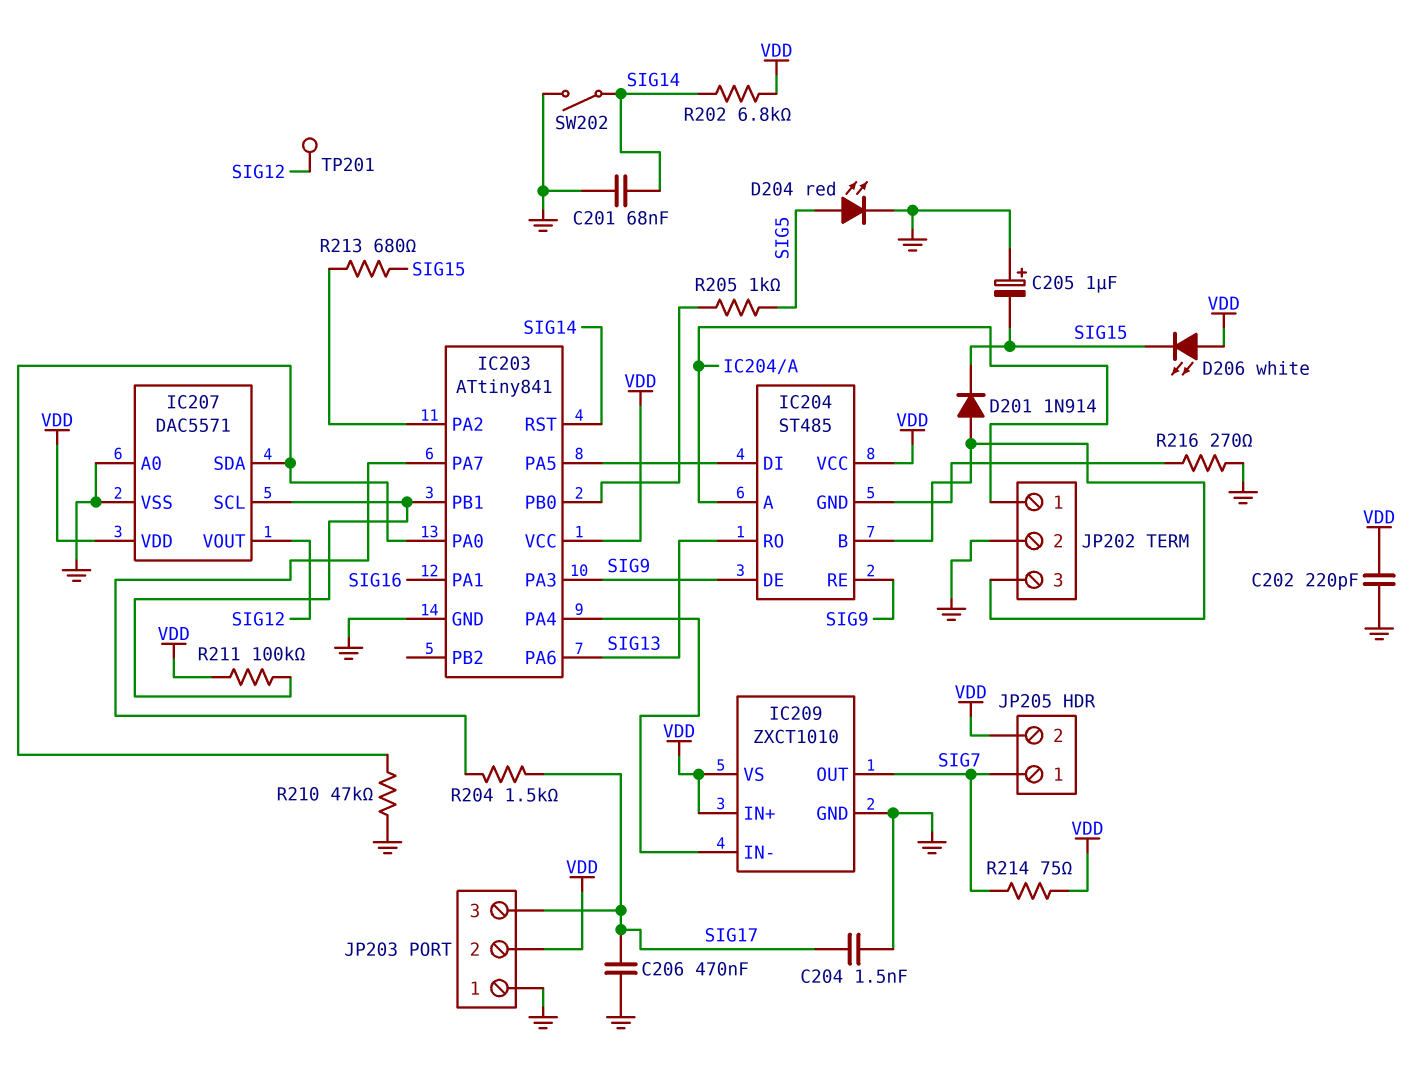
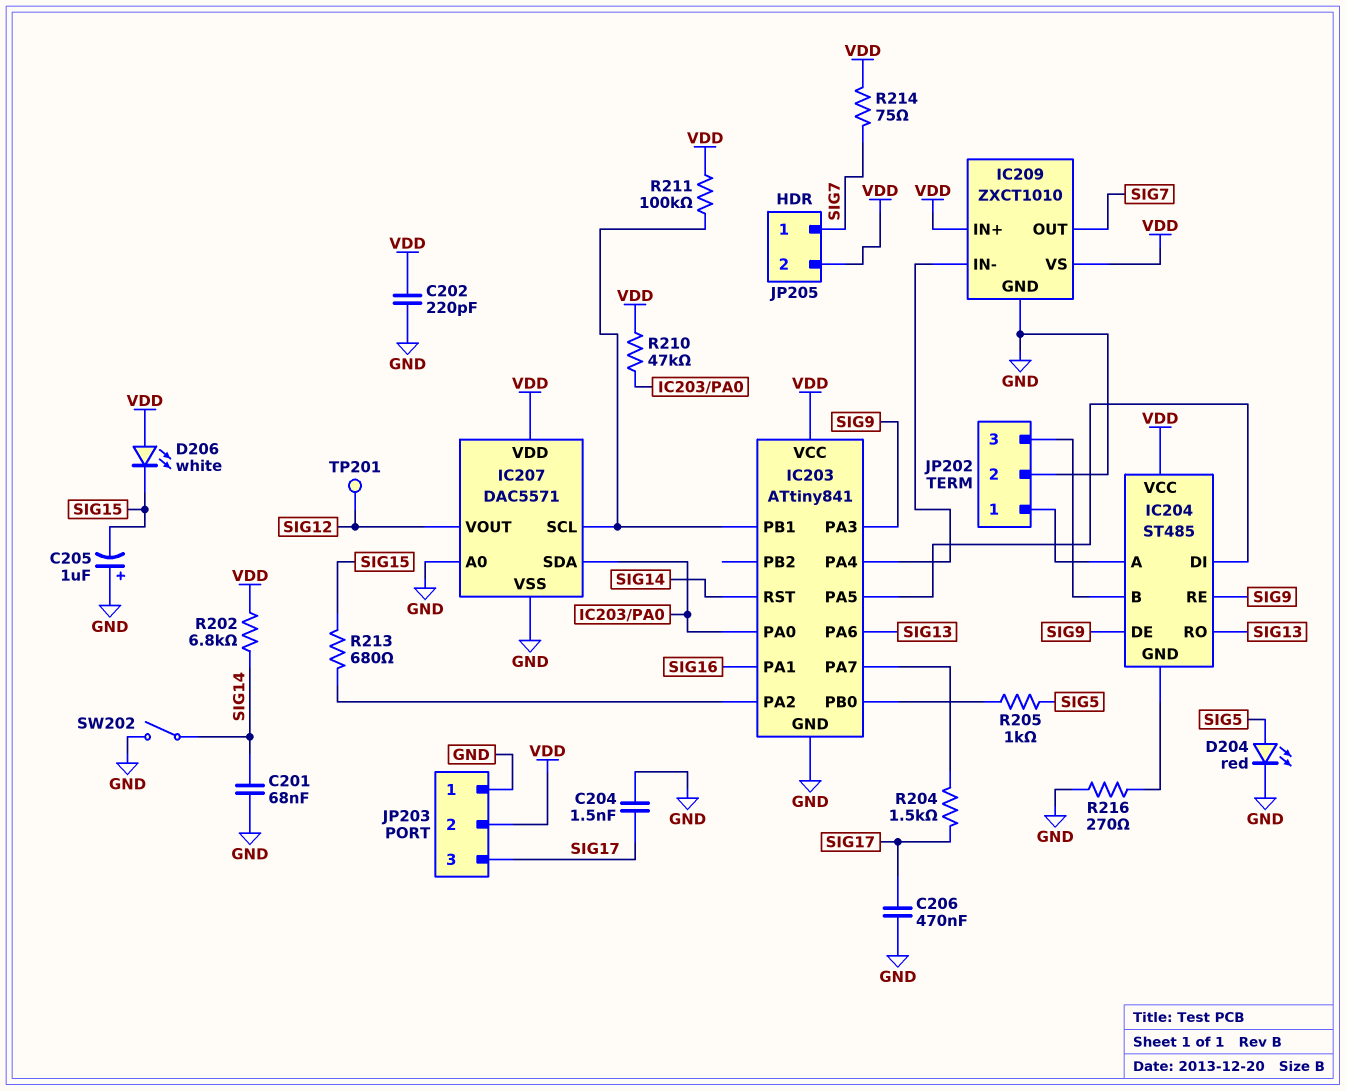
D201: diode 1N914 (A IC204/B, K SIG15) -> none
R210: 47k (GND, IC203/PA0) -> 47k (IC203/PA0, VDD)

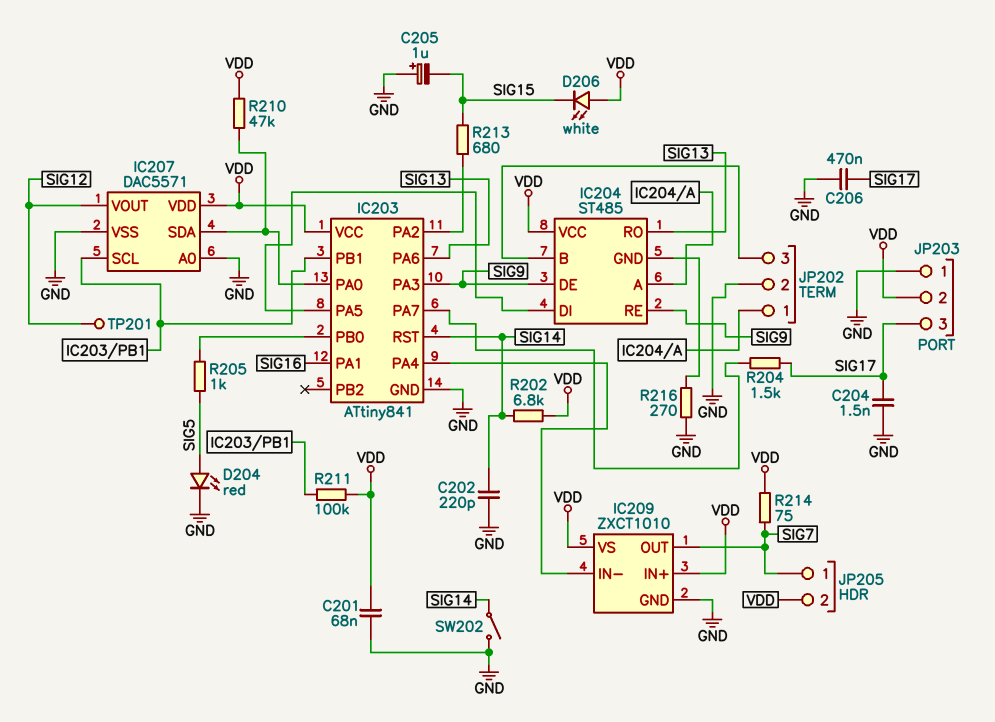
C201: 68nF (GND, SIG14) -> 68nF (GND, VDD)
C202: 220pF (GND, VDD) -> 220pF (GND, SIG14)

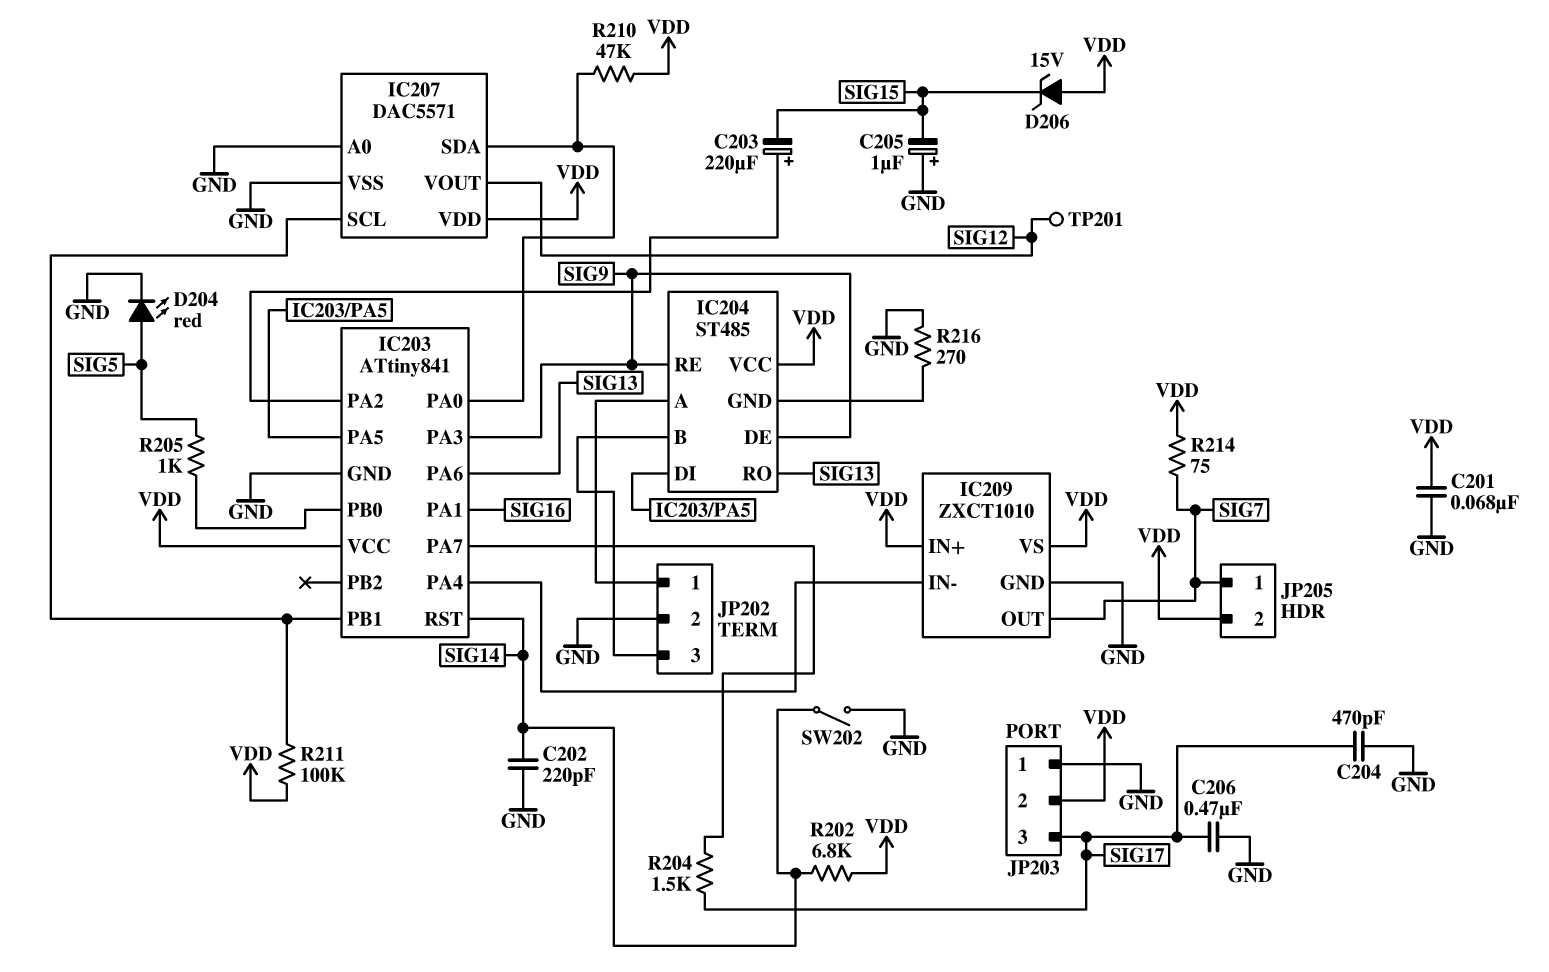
C203: none -> 220uF (plus IC203/PA2, minus SIG15)
C204: 1.5nF (GND, SIG17) -> 470pF (GND, SIG17)
D206: LED white (A VDD, K SIG15) -> zener 15V (A VDD, K SIG15)
R213: 680 (IC203/PA2, SIG15) -> none

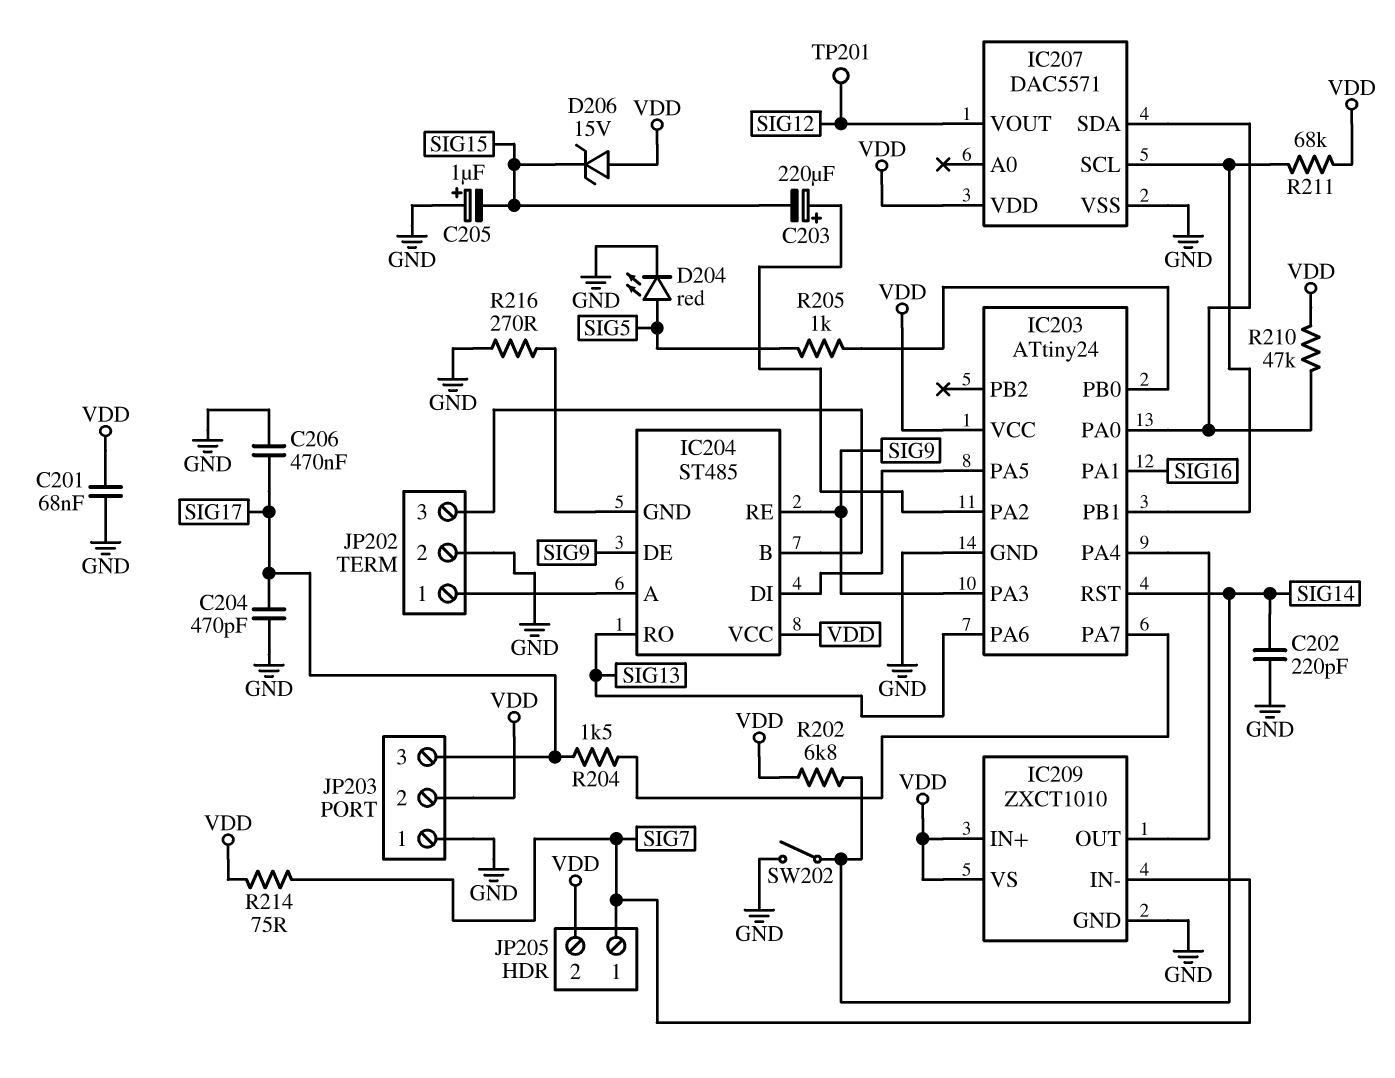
IC203: ATtiny841 -> ATtiny24
IC207 pin A0: GND -> none
IC209 pin IN-: IC203/PA4 -> SIG7
IC209 pin OUT: SIG7 -> IC203/PA4
R211: 100k (IC203/PB1, VDD) -> 68k (IC203/PB1, VDD)

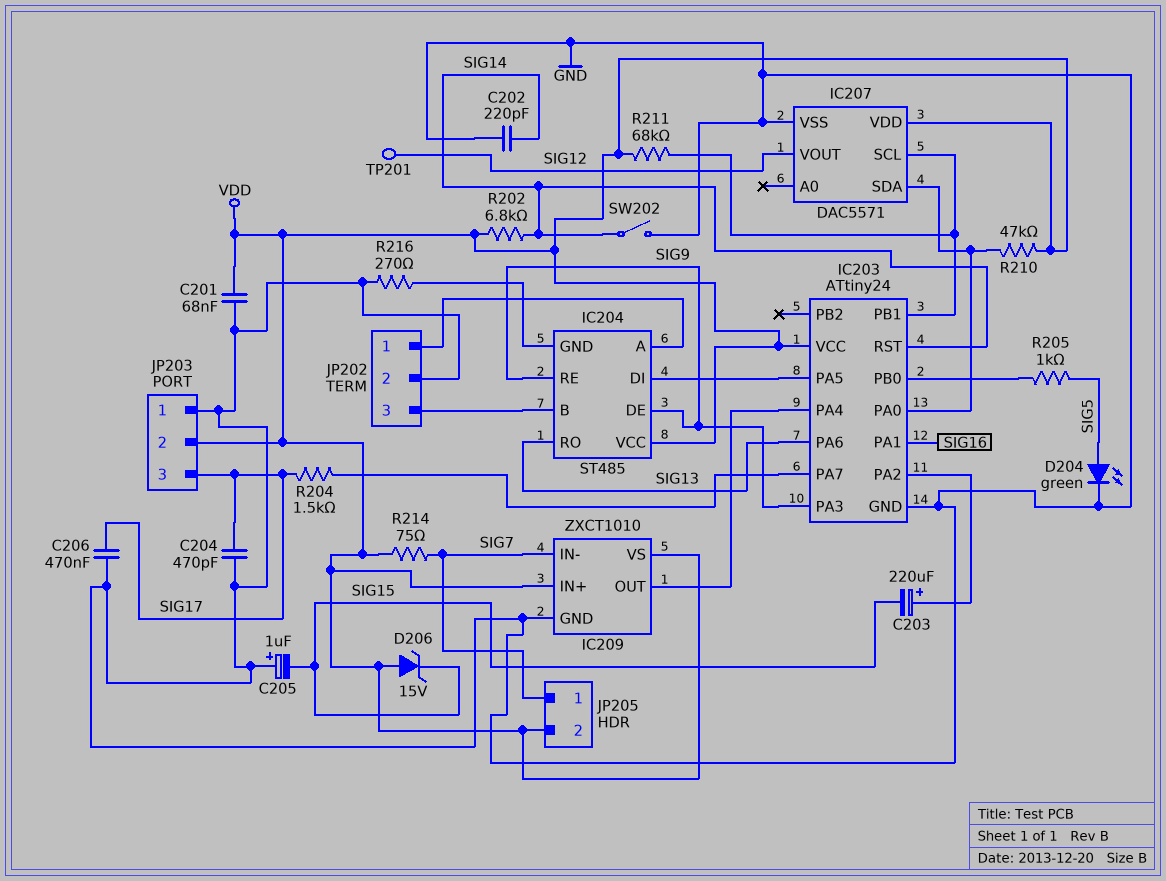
D204: LED red (A SIG5, K GND) -> LED green (A SIG5, K GND)

